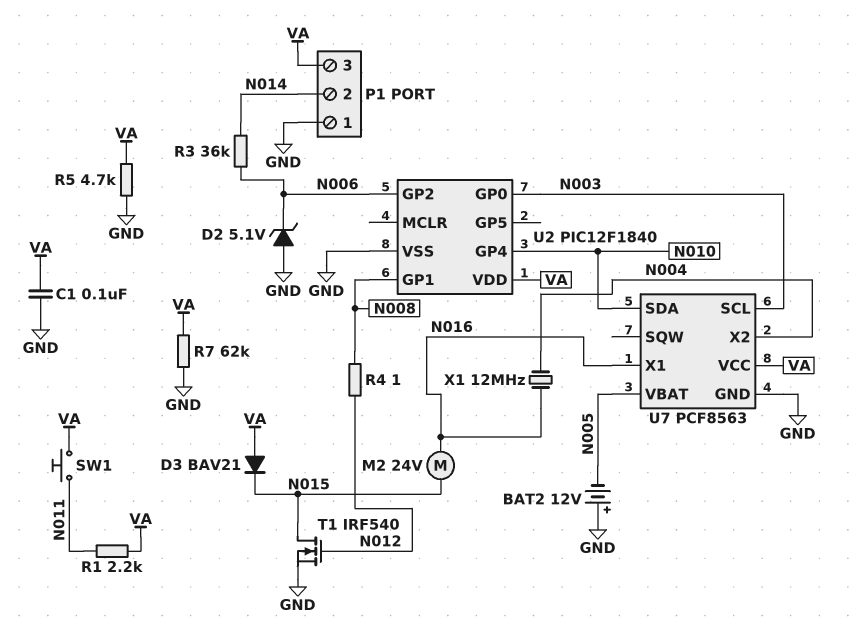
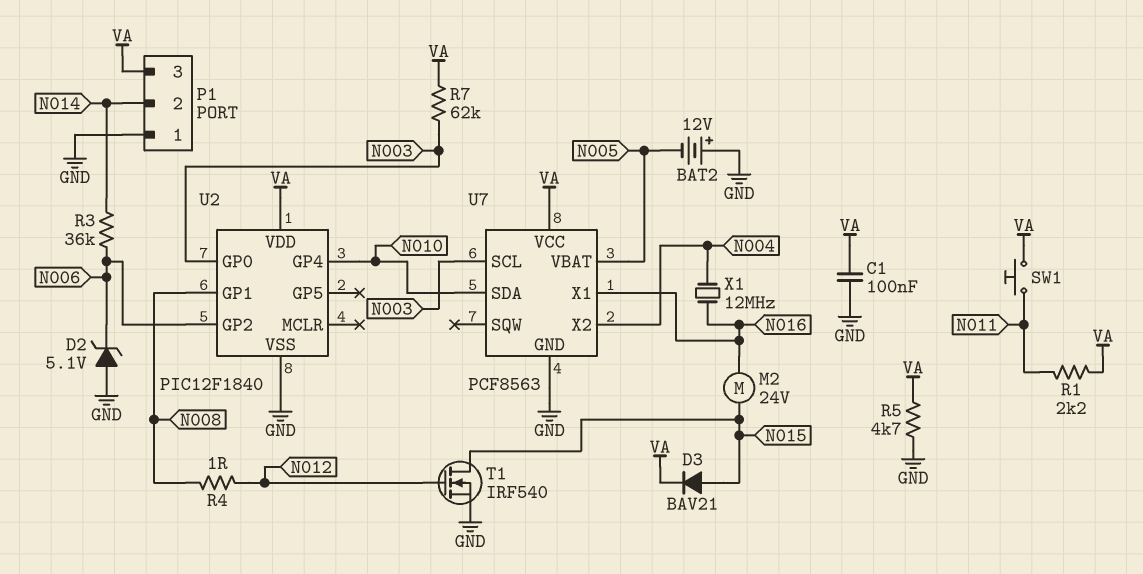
D3: diode BAV21 (A VA, K N015) -> diode BAV21 (A N015, K VA)
R7: 62k (GND, VA) -> 62k (N003, VA)

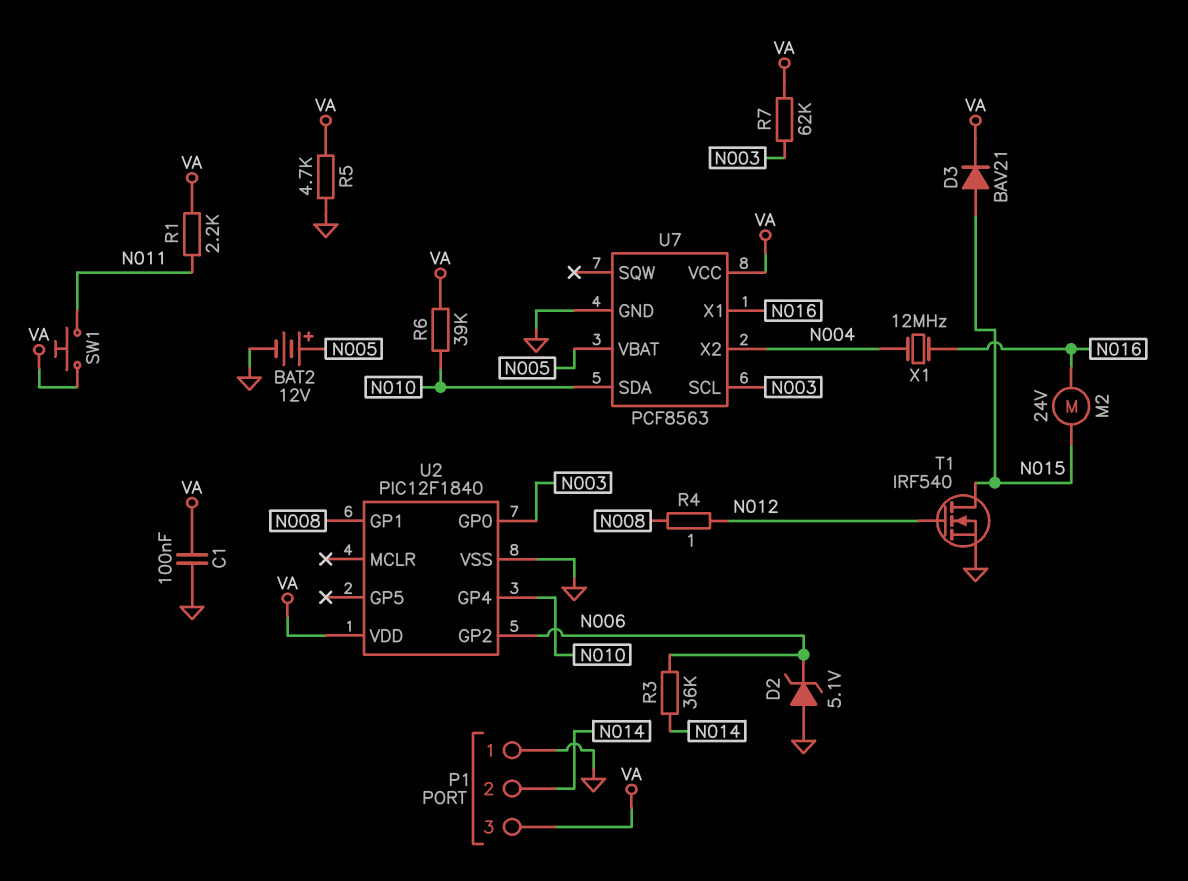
BAT2: 12V (plus GND, minus N005) -> 12V (plus N005, minus GND)
R6: none -> 39k (N010, VA)

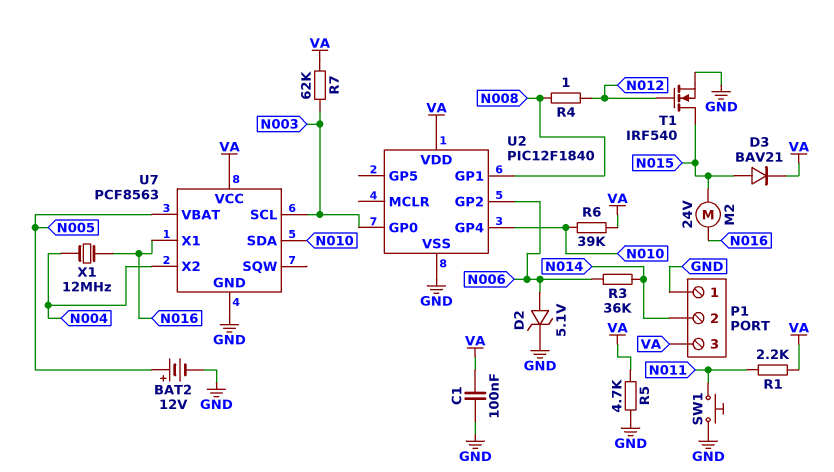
D2: zener 5.1V (A GND, K N006) -> zener 5.1V (A N006, K GND)
SW1: button (N011, VA) -> button (GND, N011)

